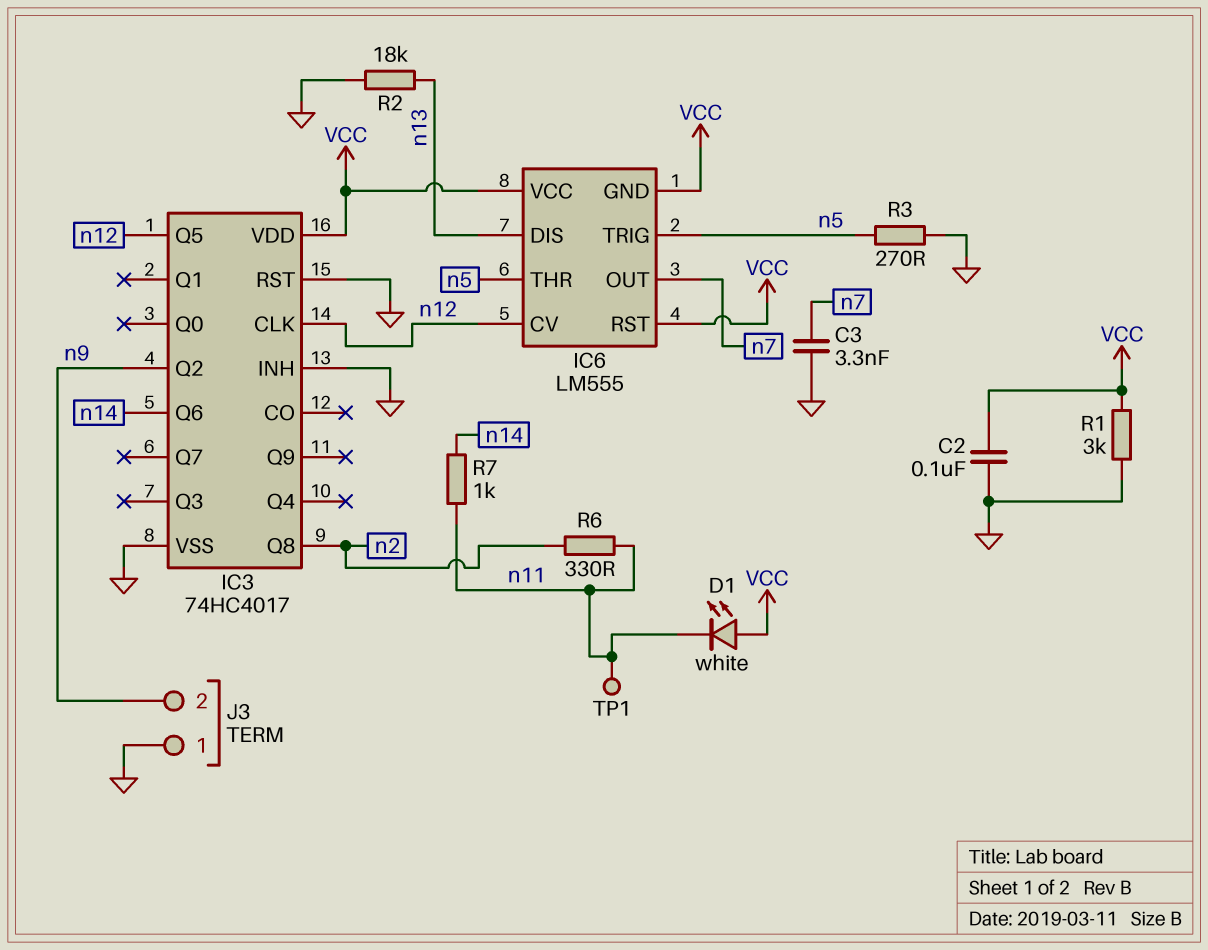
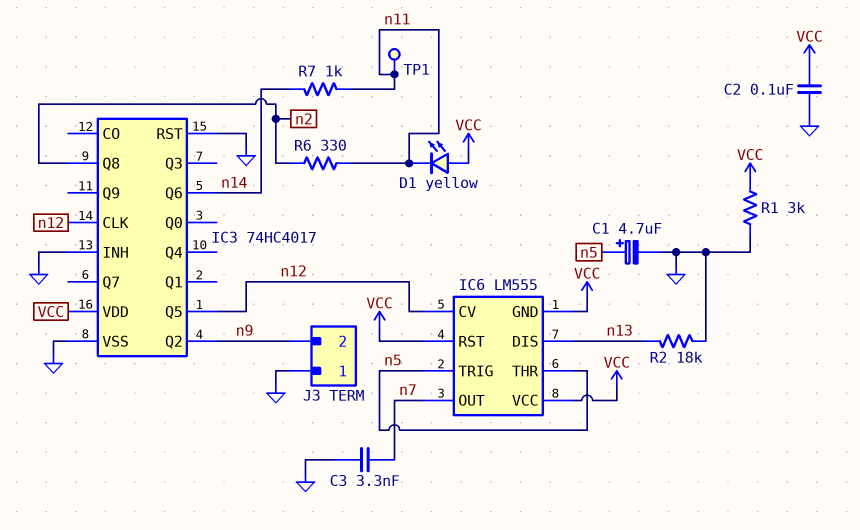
C1: none -> 4.7uF (plus n5, minus GND)
D1: LED white (A VCC, K n11) -> LED yellow (A VCC, K n11)
R3: 270 (GND, n5) -> none

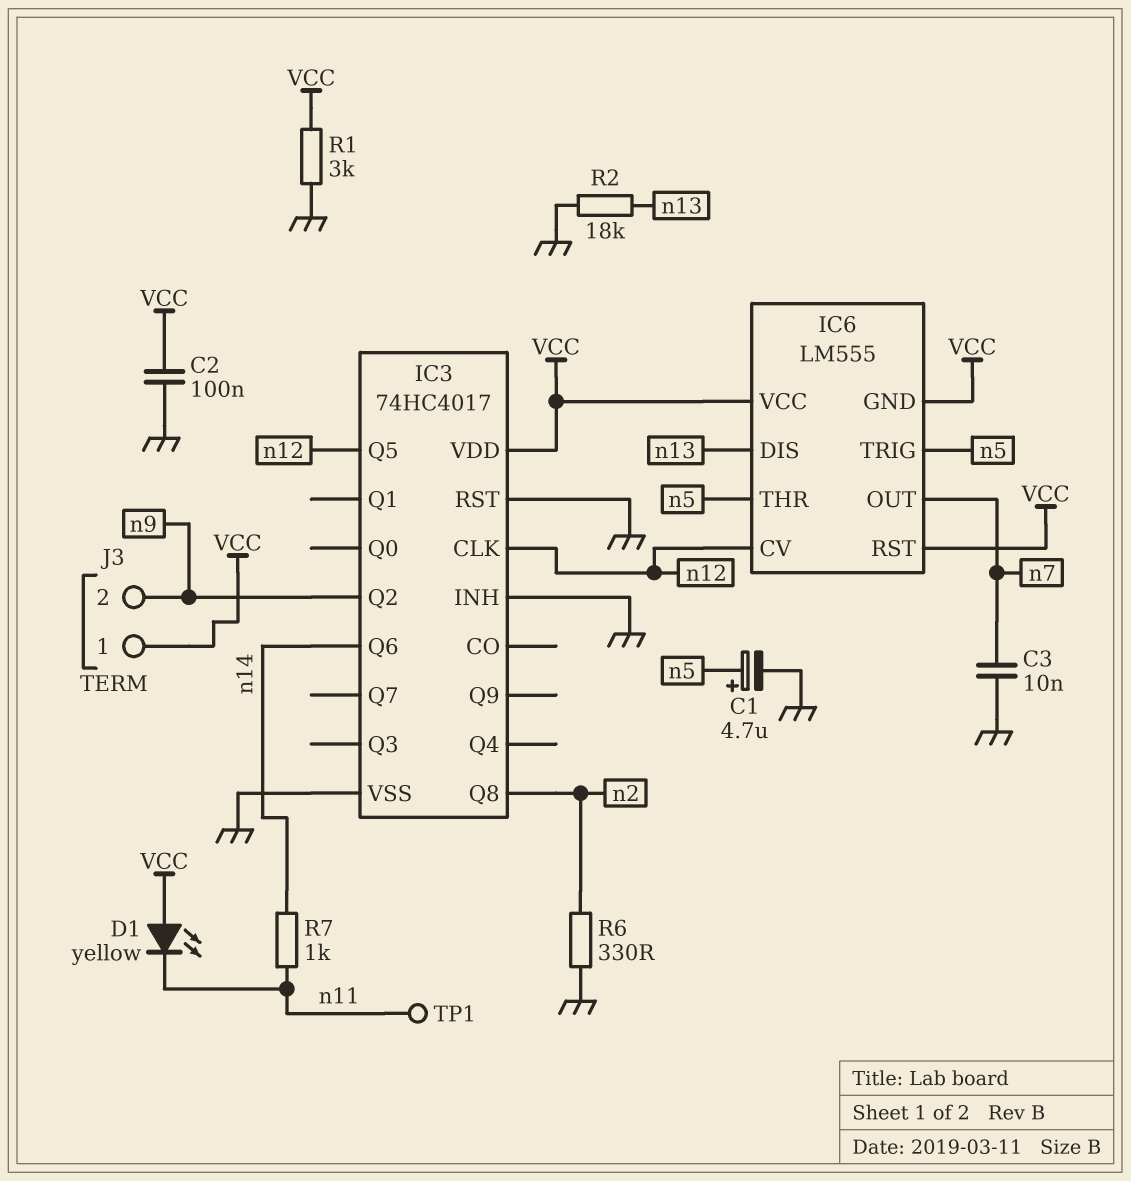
C3: 3.3nF (GND, n7) -> 10nF (GND, n7)
J3 pin 1: GND -> VCC
R6: 330 (n2, n11) -> 330 (GND, n2)

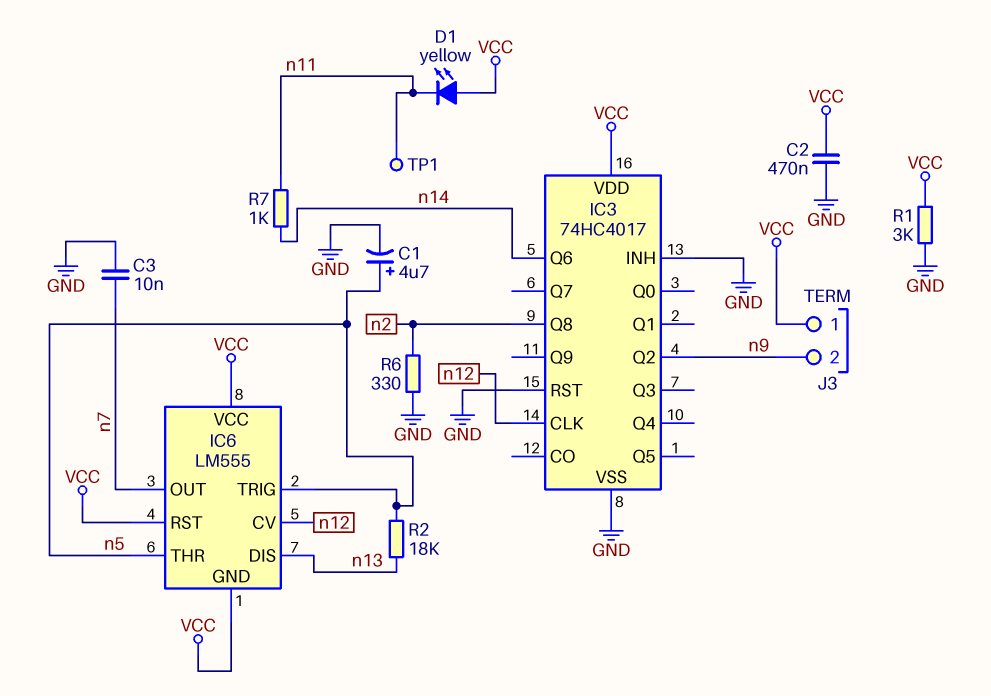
C2: 100nF (GND, VCC) -> 470nF (GND, VCC)
IC3 pin Q5: n12 -> none
R2: 18k (GND, n13) -> 18k (n5, n13)

